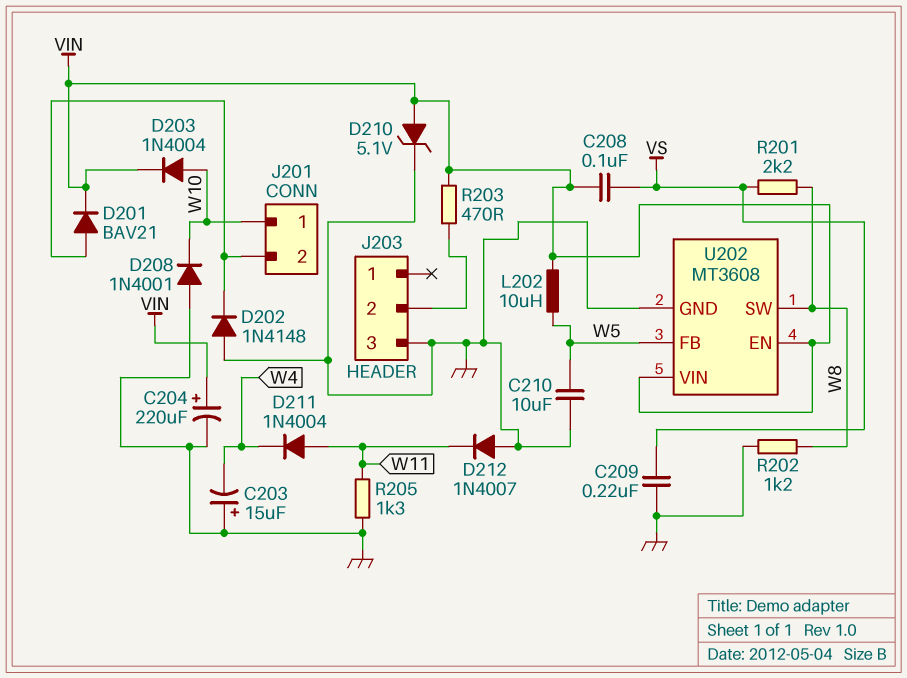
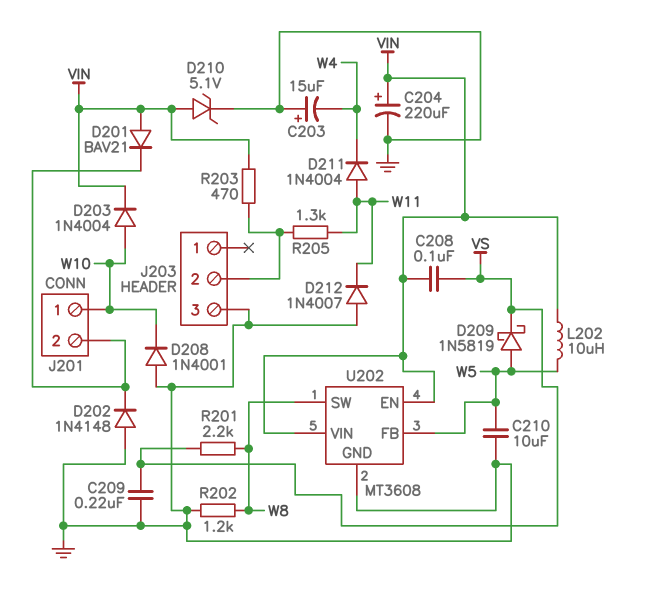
D201: diode BAV21 (A J201/2, K VIN) -> diode BAV21 (A VIN, K J201/2)
D209: none -> schottky 1N5819 (A W5, K VS)
R205: 1.3k (GND, W11) -> 1.3k (J203/2, W11)

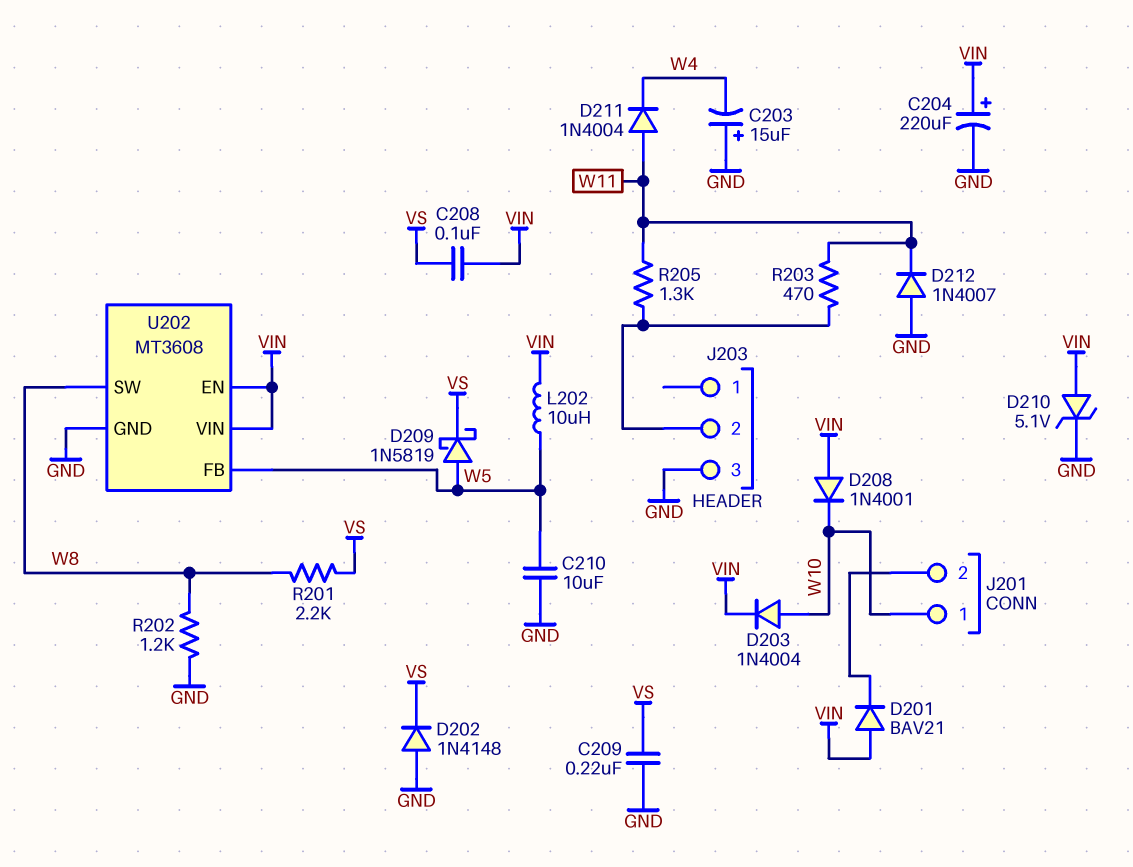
D202: diode 1N4148 (A GND, K J201/2) -> diode 1N4148 (A GND, K VS)
D208: diode 1N4001 (A GND, K W10) -> diode 1N4001 (A VIN, K W10)
R203: 470 (J203/2, VIN) -> 470 (J203/2, W11)

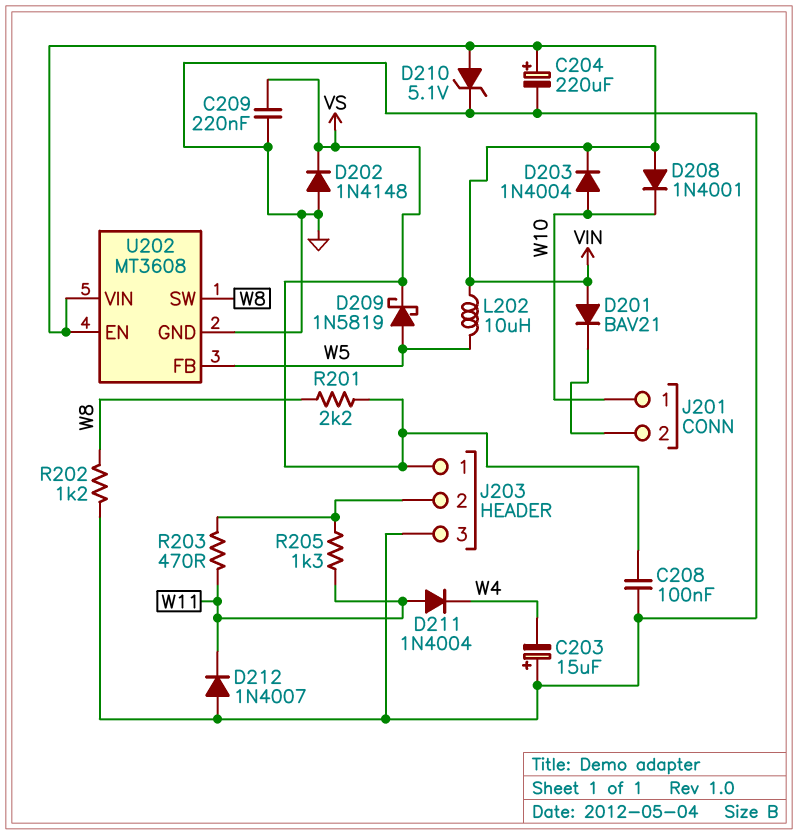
C208: 100nF (VIN, VS) -> 100nF (GND, VS)
C210: 10uF (GND, W5) -> none
J203 pin 1: none -> VS

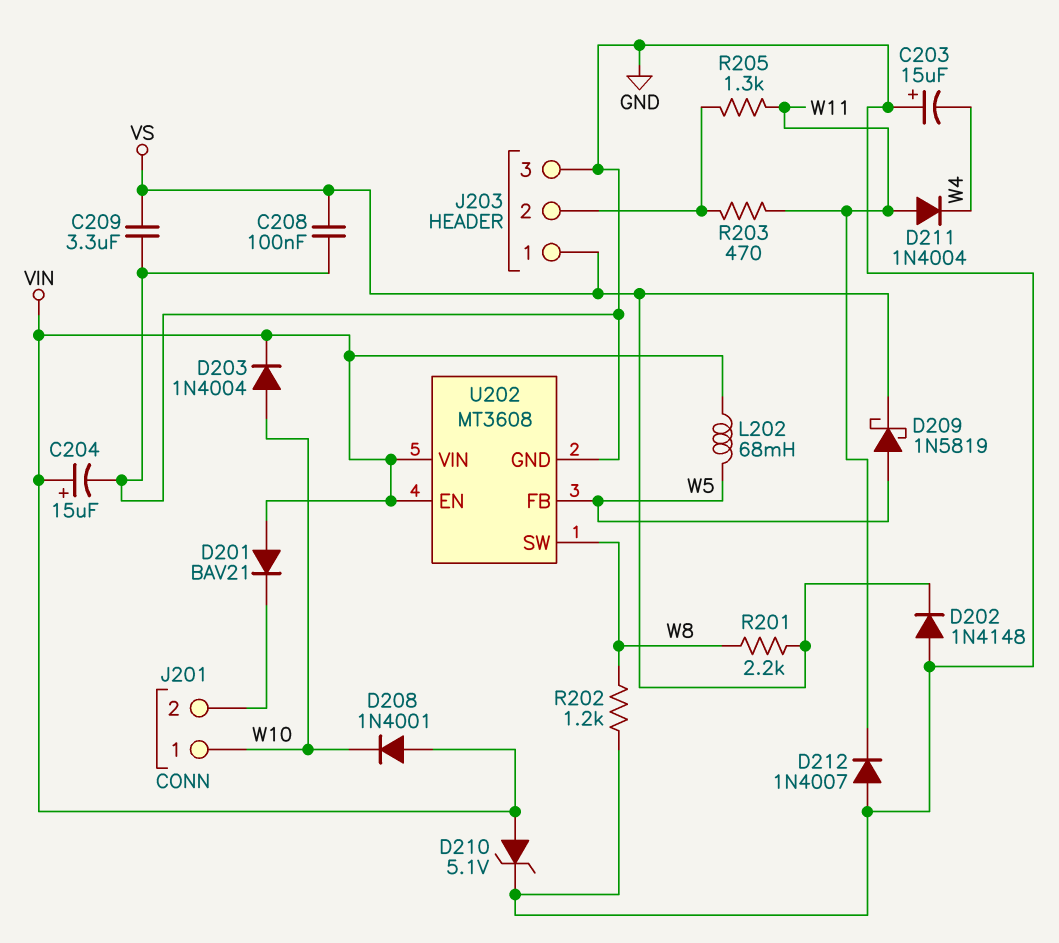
C204: 220uF (plus VIN, minus GND) -> 15uF (plus VIN, minus GND)
C209: 220nF (GND, VS) -> 3.3uF (GND, VS)
L202: 10uH (VIN, W5) -> 68mH (VIN, W5)

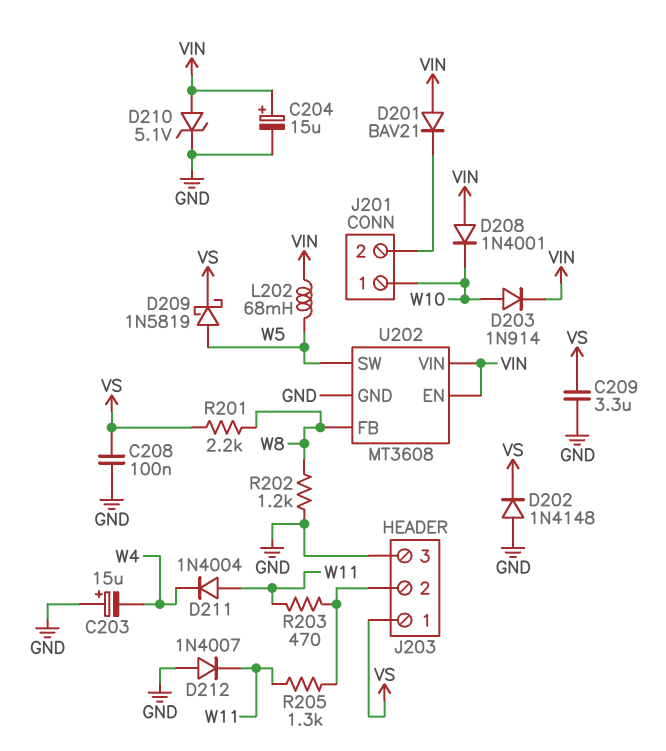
D203: diode 1N4004 (A W10, K VIN) -> diode 1N914 (A W10, K VIN)
U202 pin FB: W5 -> W8
U202 pin SW: W8 -> W5

